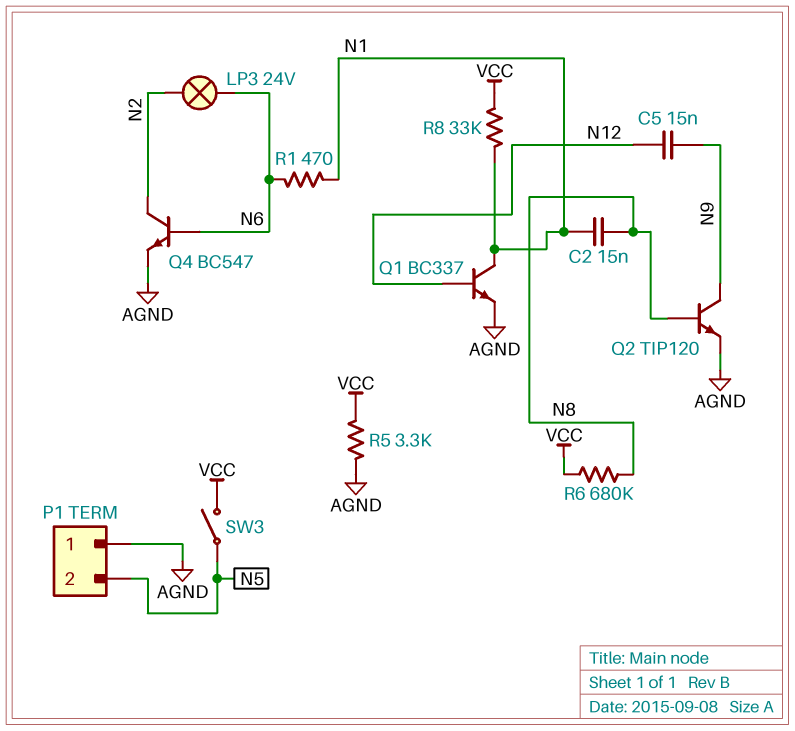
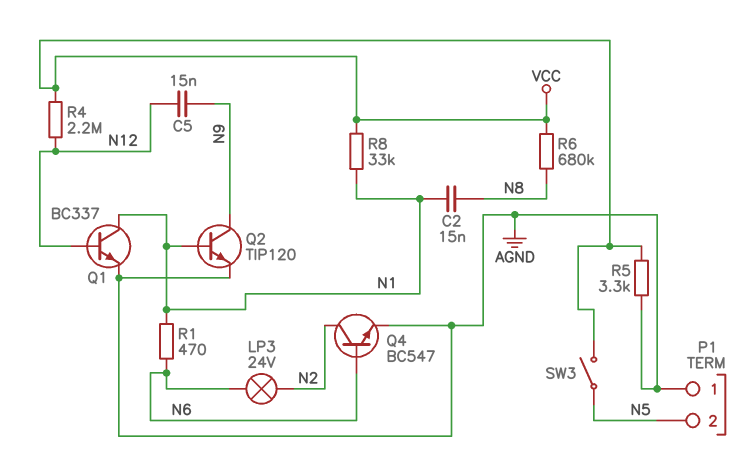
Q2: NPN TIP120 (B N8, C N9, E AGND) -> NPN TIP120 (B N1, C N9, E AGND)
R4: none -> 2.2M (N12, VCC)

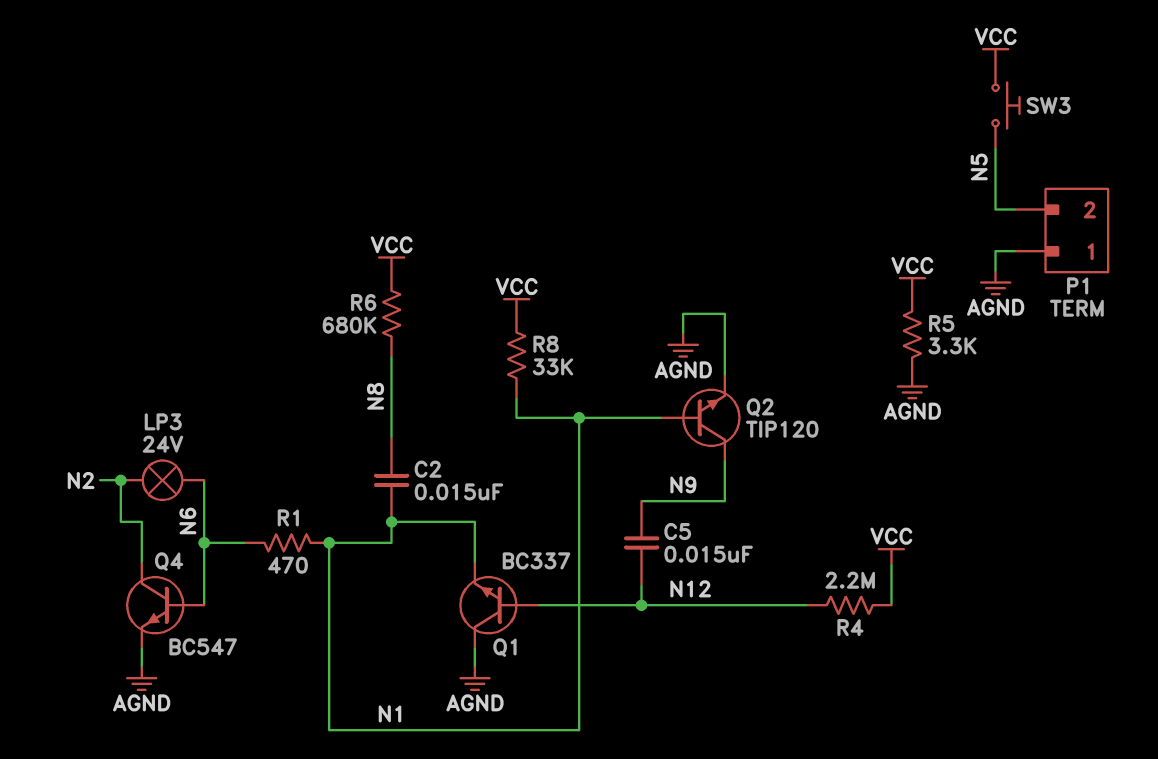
Q1: NPN BC337 (B N12, C N1, E AGND) -> NPN BC337 (B N12, C AGND, E N1)
SW3: switch (N5, VCC) -> button (N5, VCC)

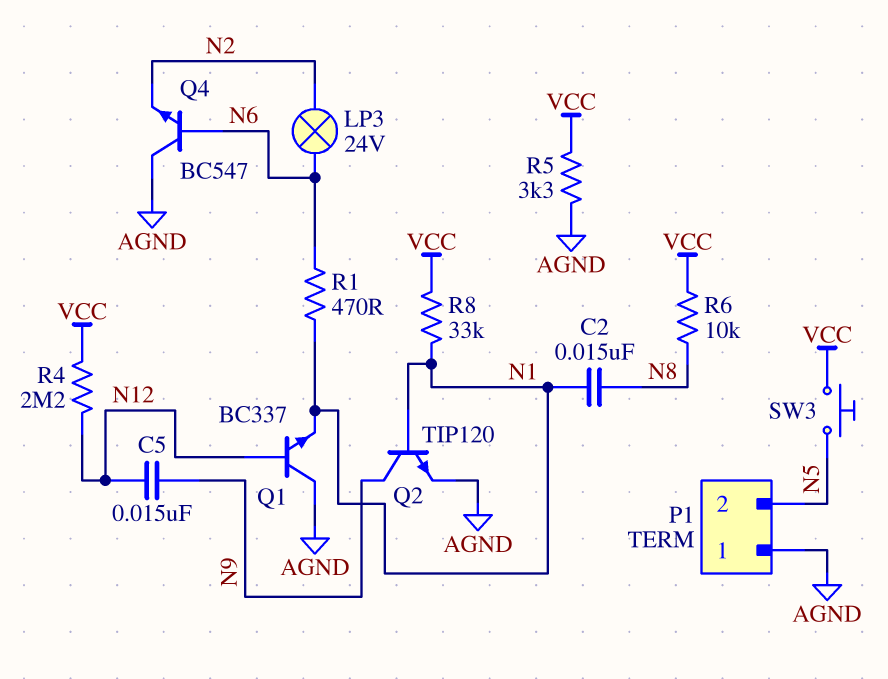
Q4: NPN BC547 (B N6, C N2, E AGND) -> NPN BC547 (B N6, C AGND, E N2)
R6: 680k (N8, VCC) -> 10k (N8, VCC)

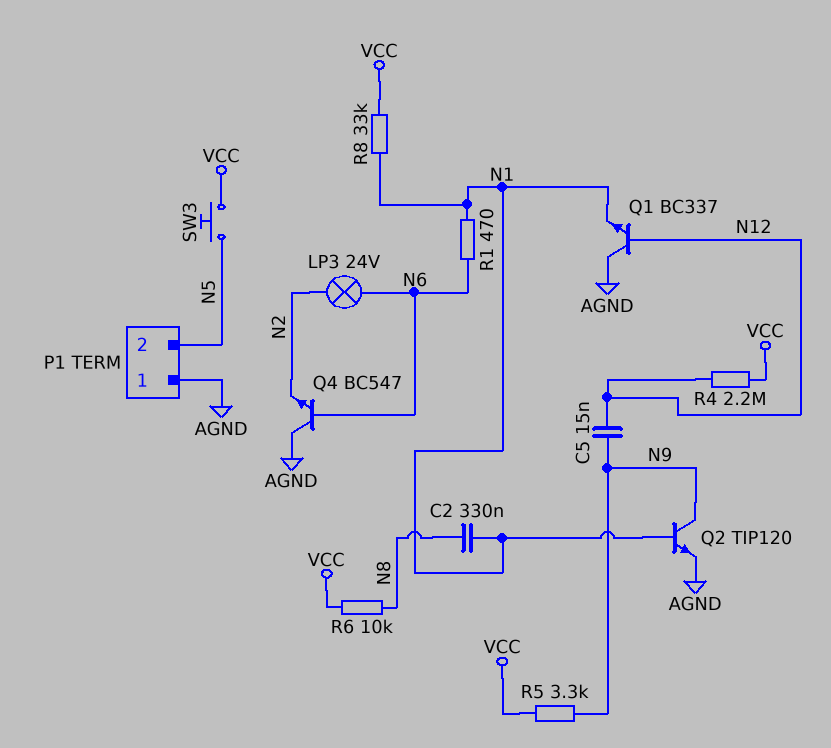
C2: 15nF (N1, N8) -> 330nF (N1, N8)
R5: 3.3k (AGND, VCC) -> 3.3k (N9, VCC)

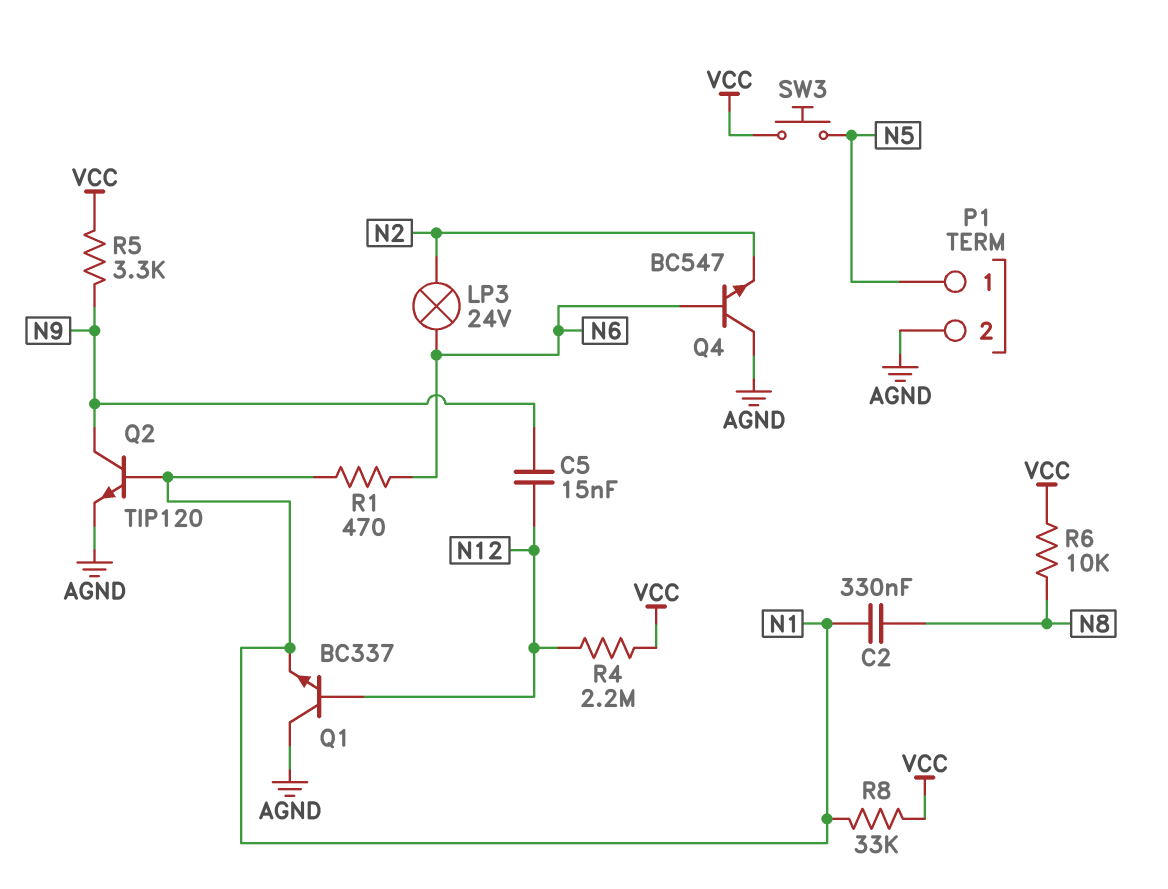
P1 pin 1: AGND -> N5
P1 pin 2: N5 -> AGND

